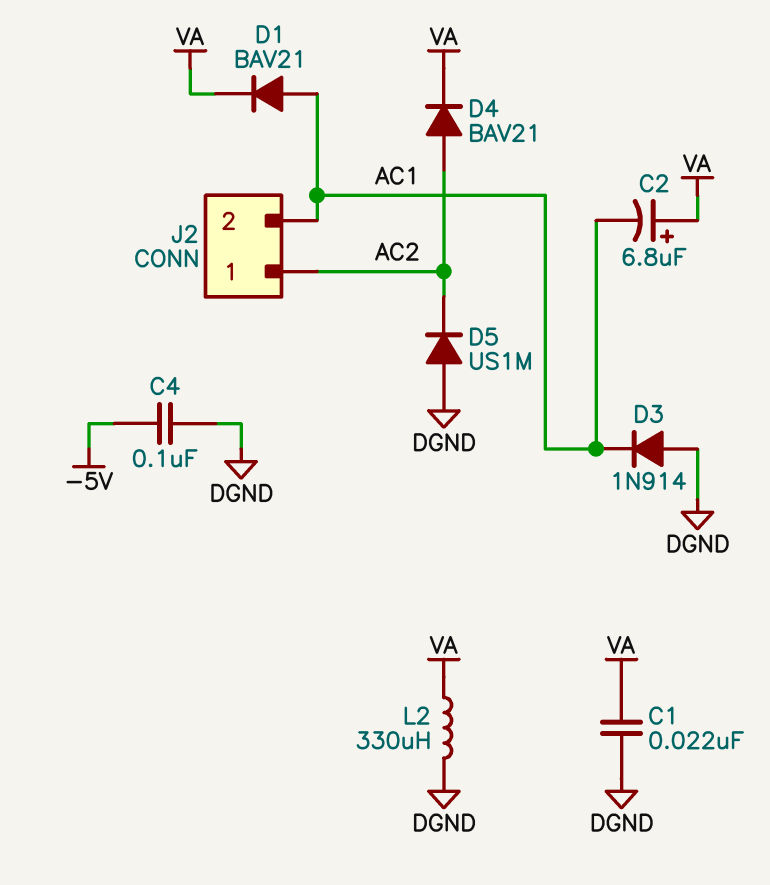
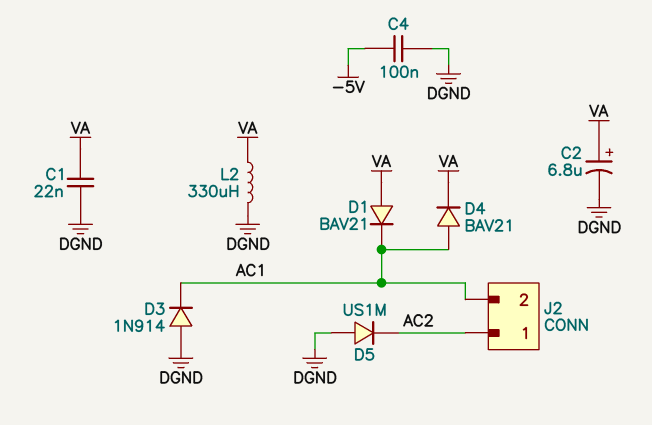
C2: 6.8uF (plus VA, minus AC1) -> 6.8uF (plus VA, minus DGND)
D1: diode BAV21 (A AC1, K VA) -> diode BAV21 (A VA, K AC1)
D4: diode BAV21 (A AC2, K VA) -> diode BAV21 (A AC1, K VA)

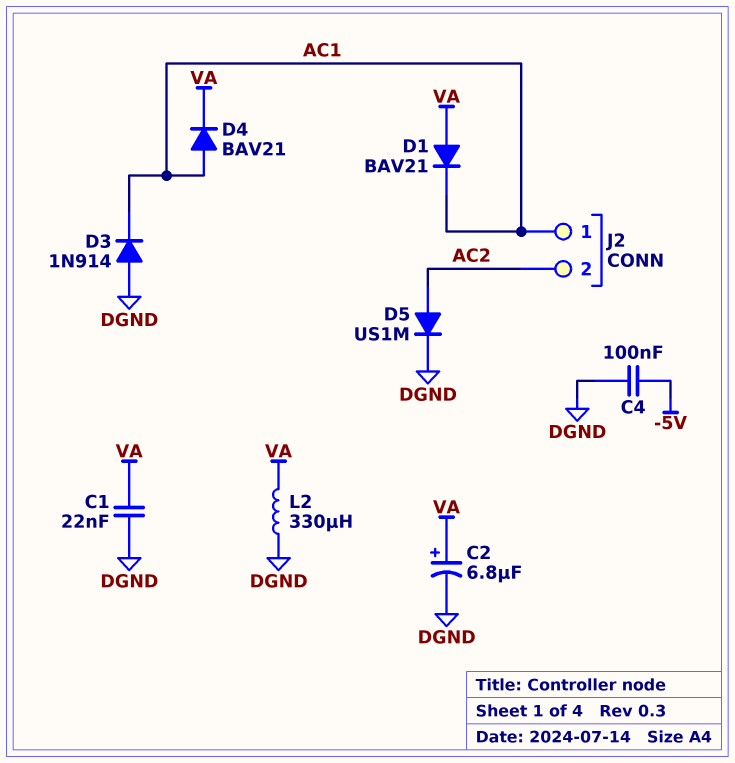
D5: diode US1M (A DGND, K AC2) -> diode US1M (A AC2, K DGND)
J2 pin 1: AC2 -> AC1
J2 pin 2: AC1 -> AC2

